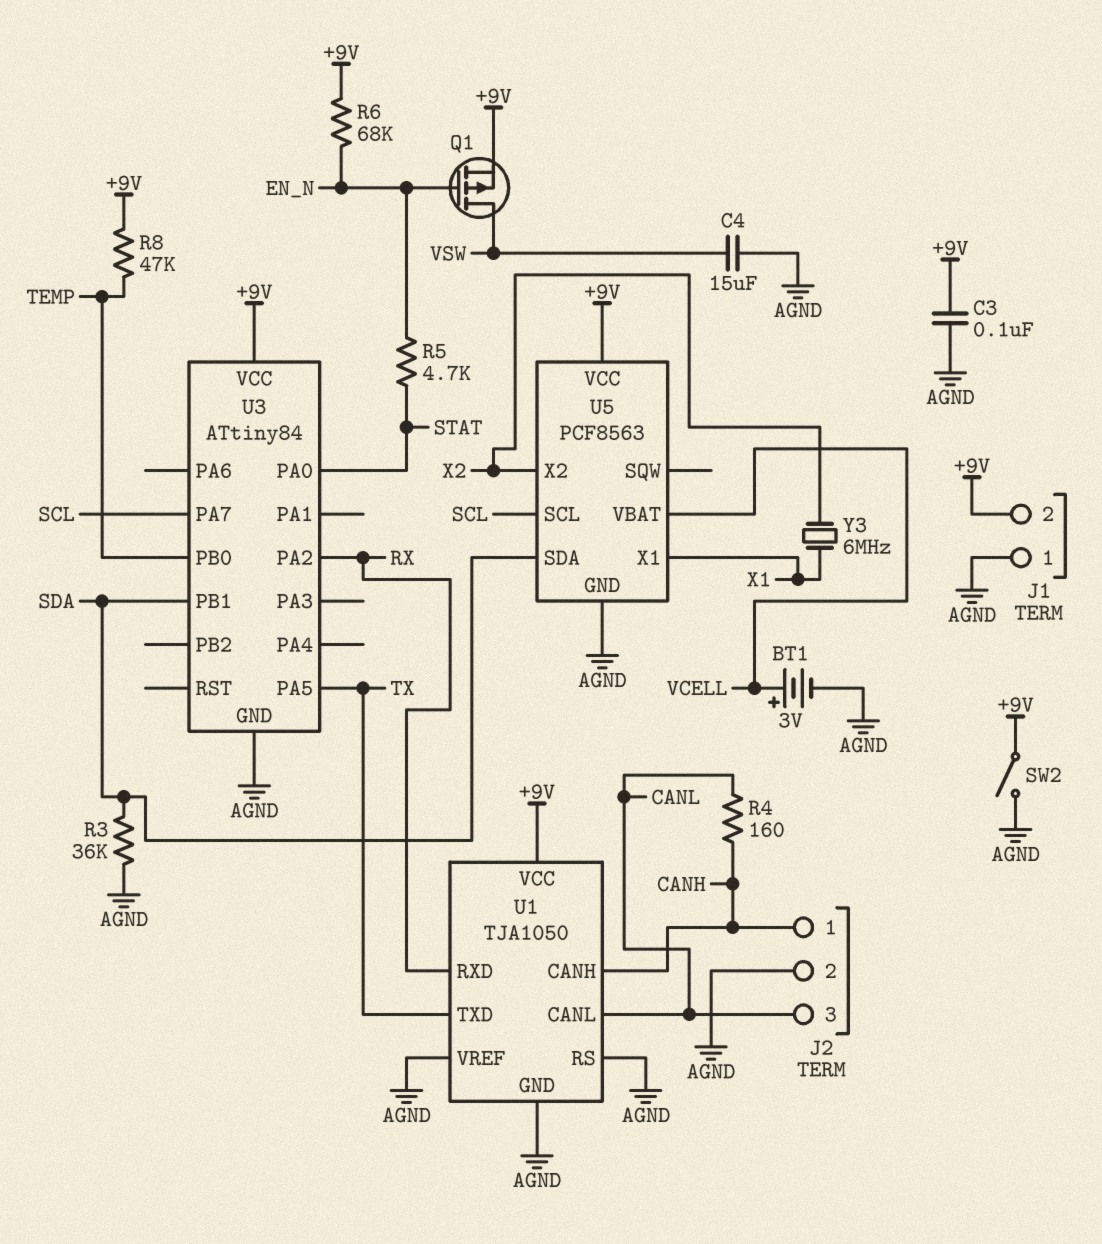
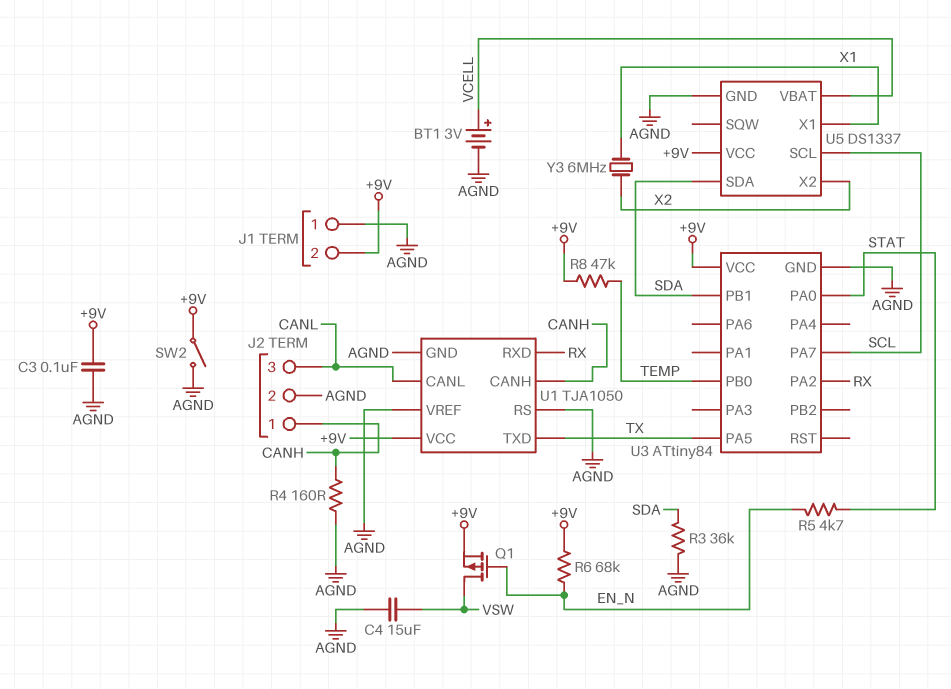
R4: 160 (CANH, CANL) -> 160 (AGND, CANH)
U5: PCF8563 -> DS1337

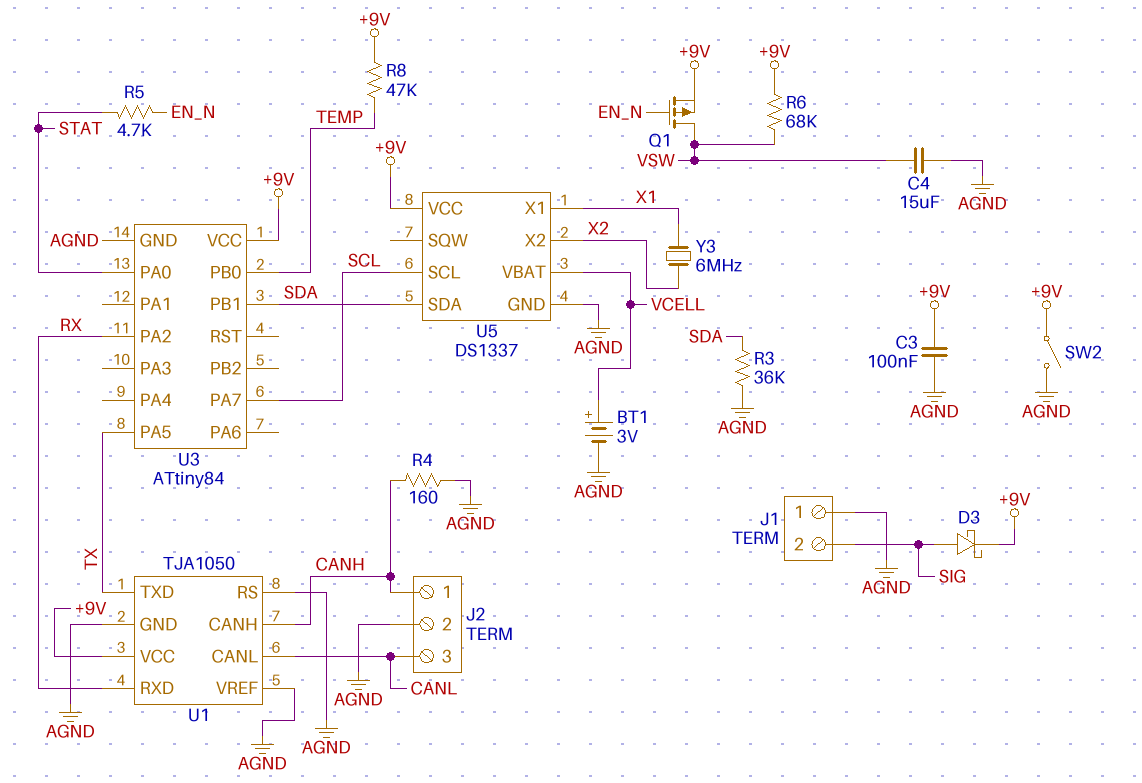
D3: none -> schottky (A SIG, K +9V)
J1 pin 2: +9V -> SIG
R6: 68k (+9V, EN_N) -> 68k (+9V, VSW)

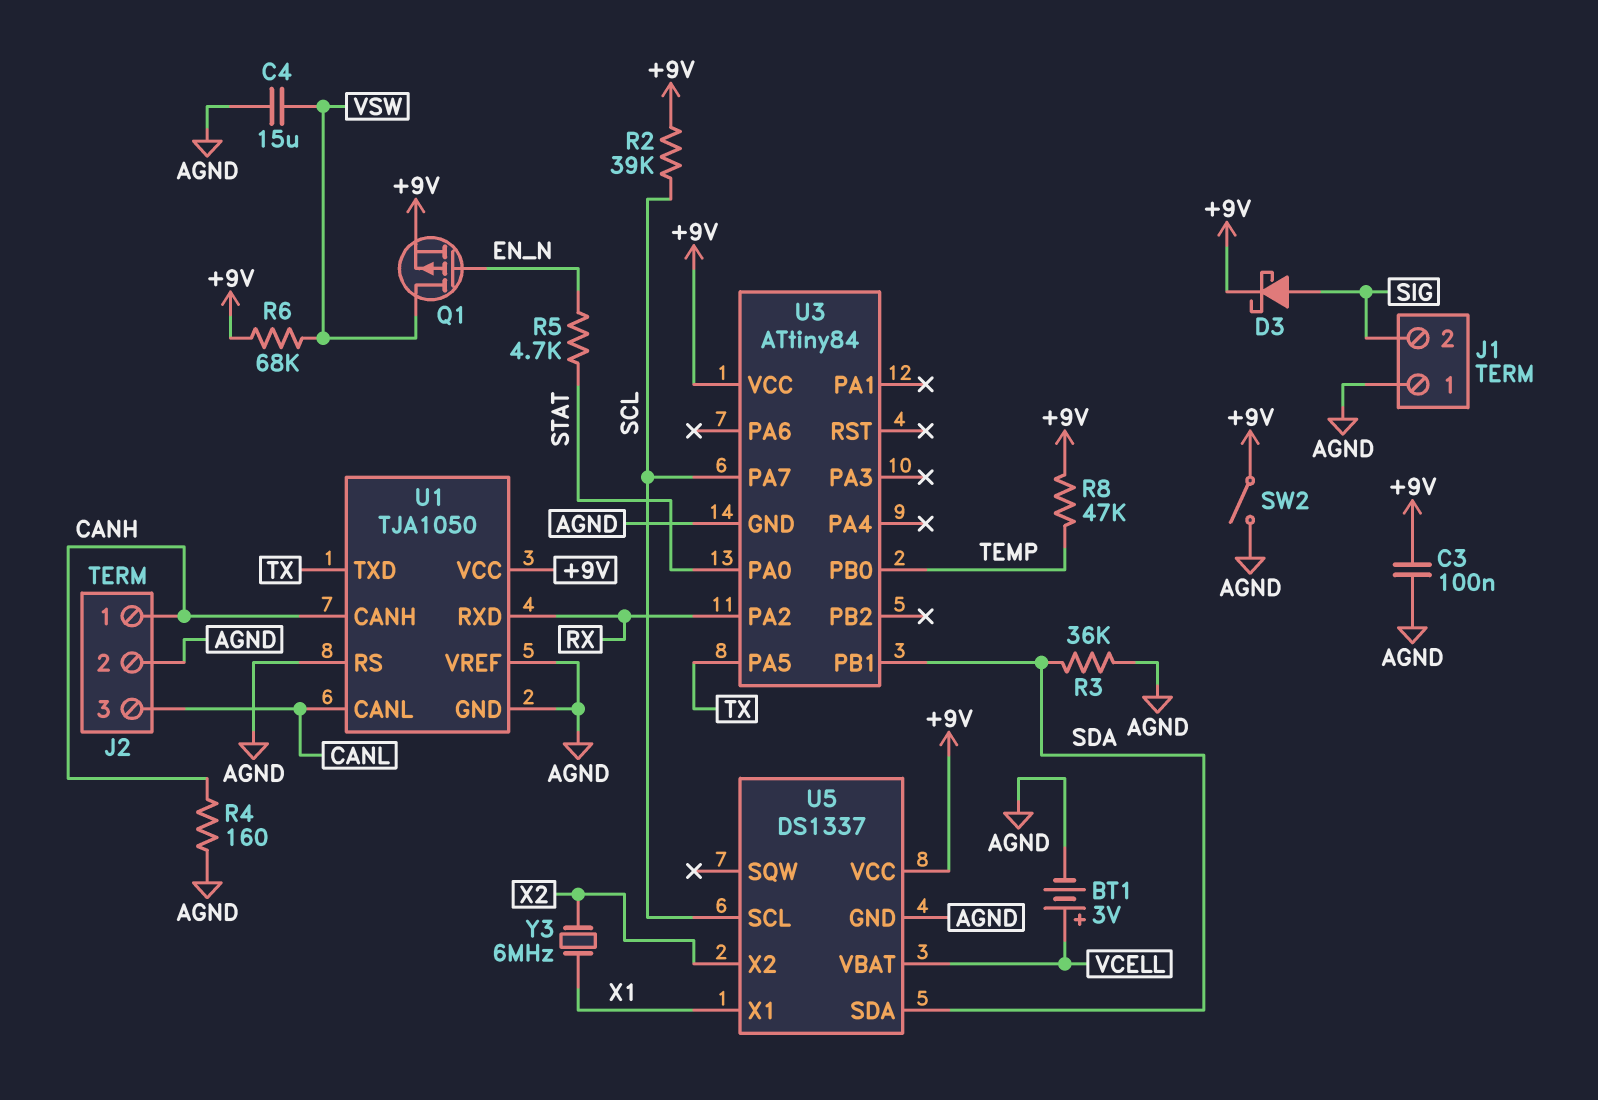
R2: none -> 39k (+9V, SCL)

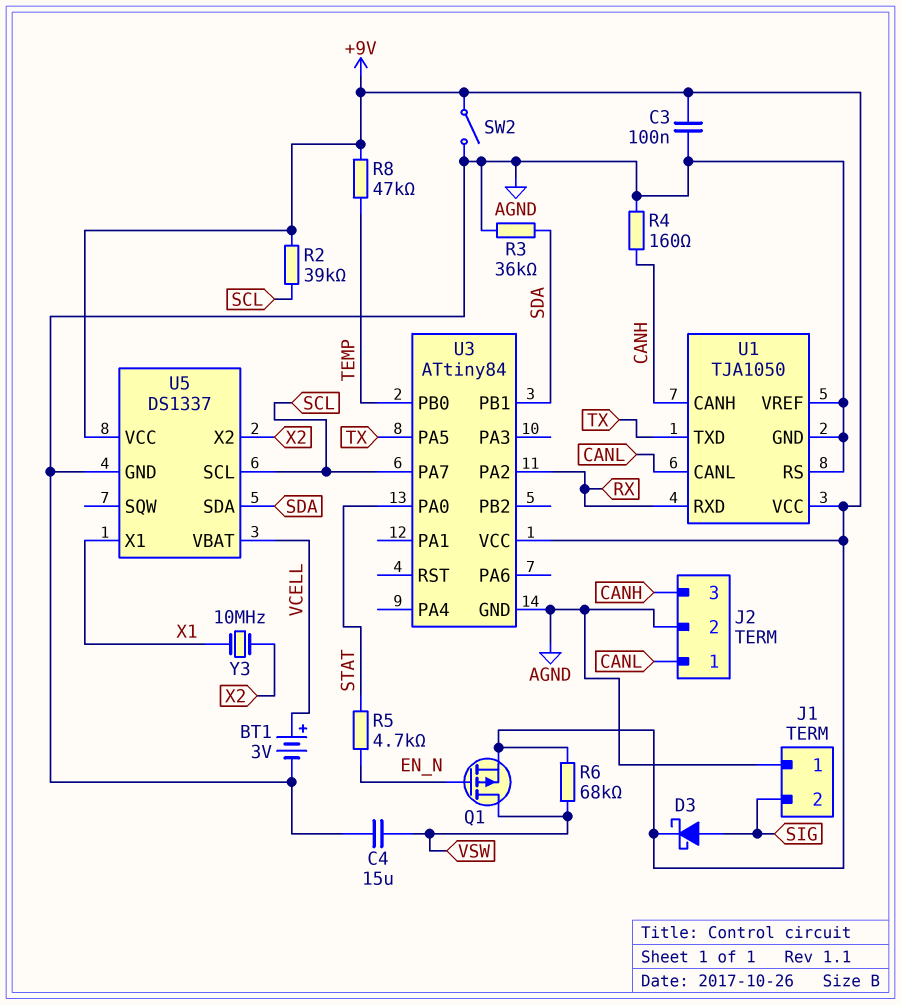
J2 pin 1: CANH -> CANL
J2 pin 3: CANL -> CANH
Y3: 6MHz (X1, X2) -> 10MHz (X1, X2)

